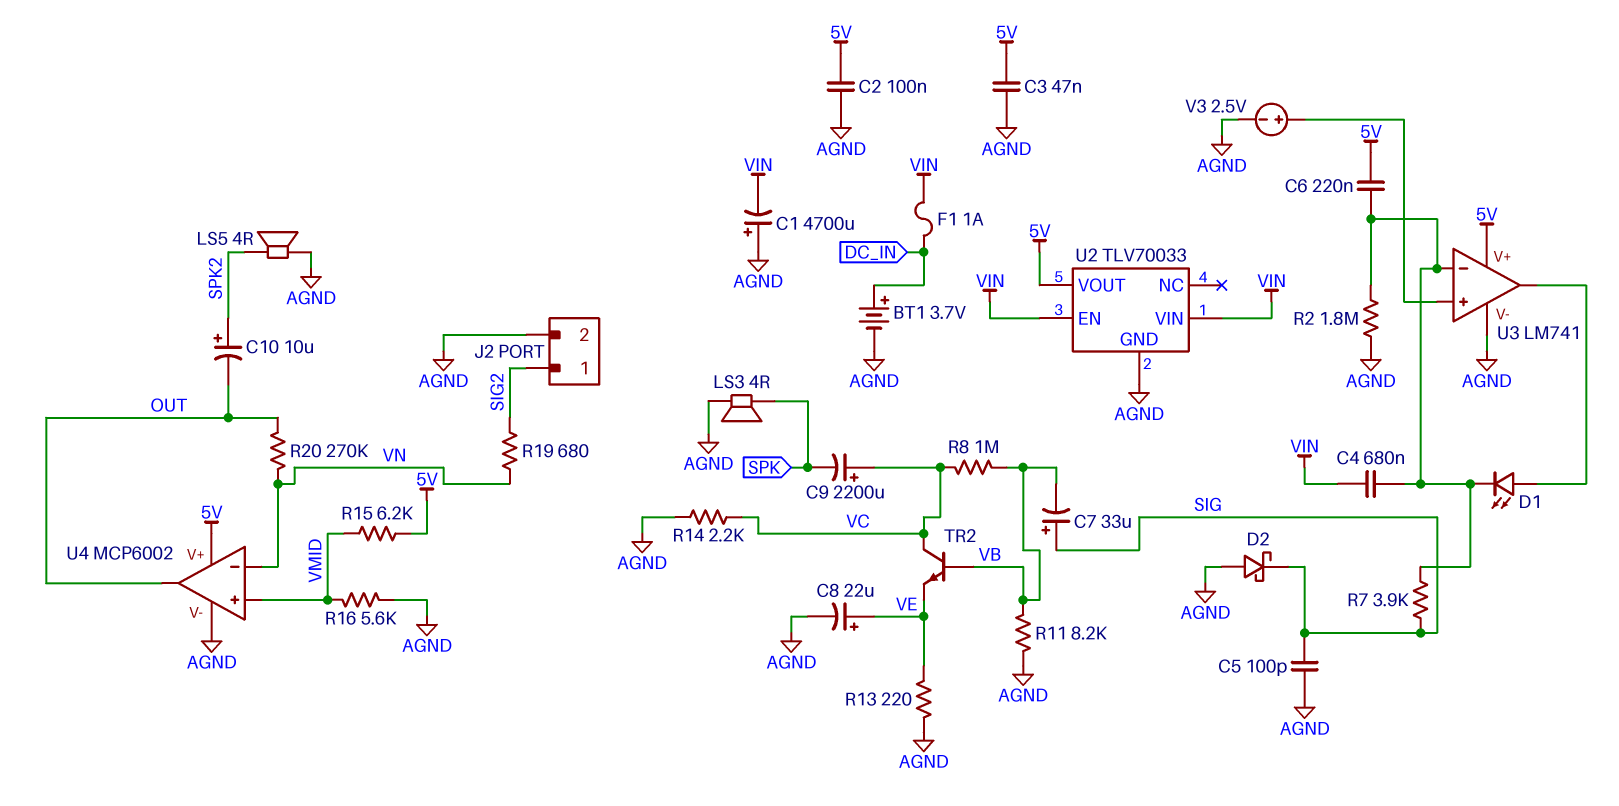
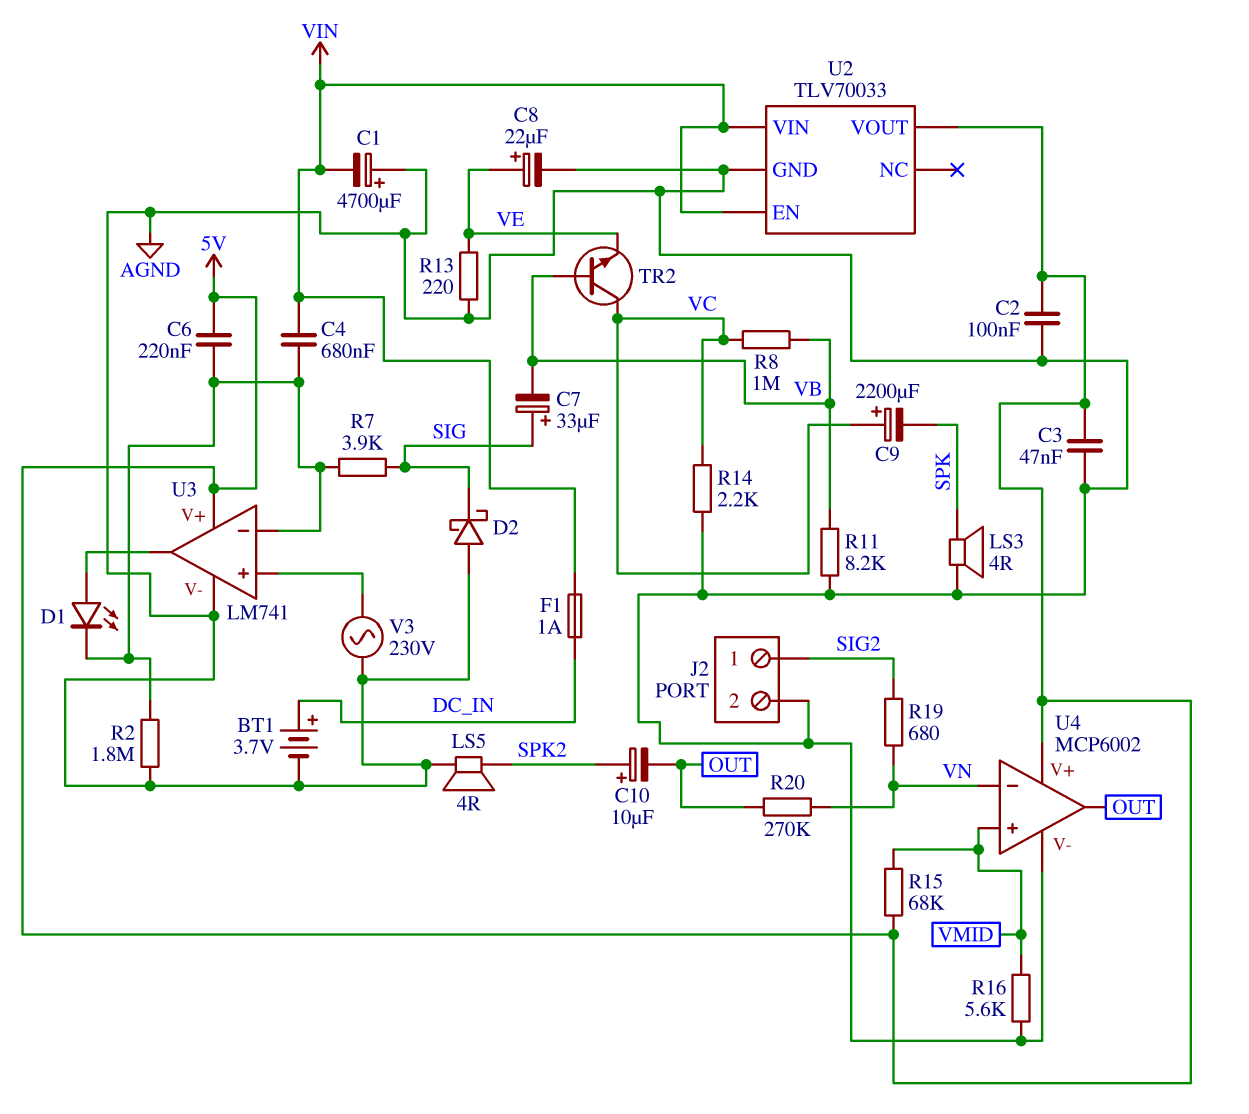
C5: 100pF (AGND, SIG) -> none
R15: 6.2k (5V, VMID) -> 68k (5V, VMID)
V3: 2.5V (plus U3/in+, minus AGND) -> AC 230V (AGND, U3/in+)

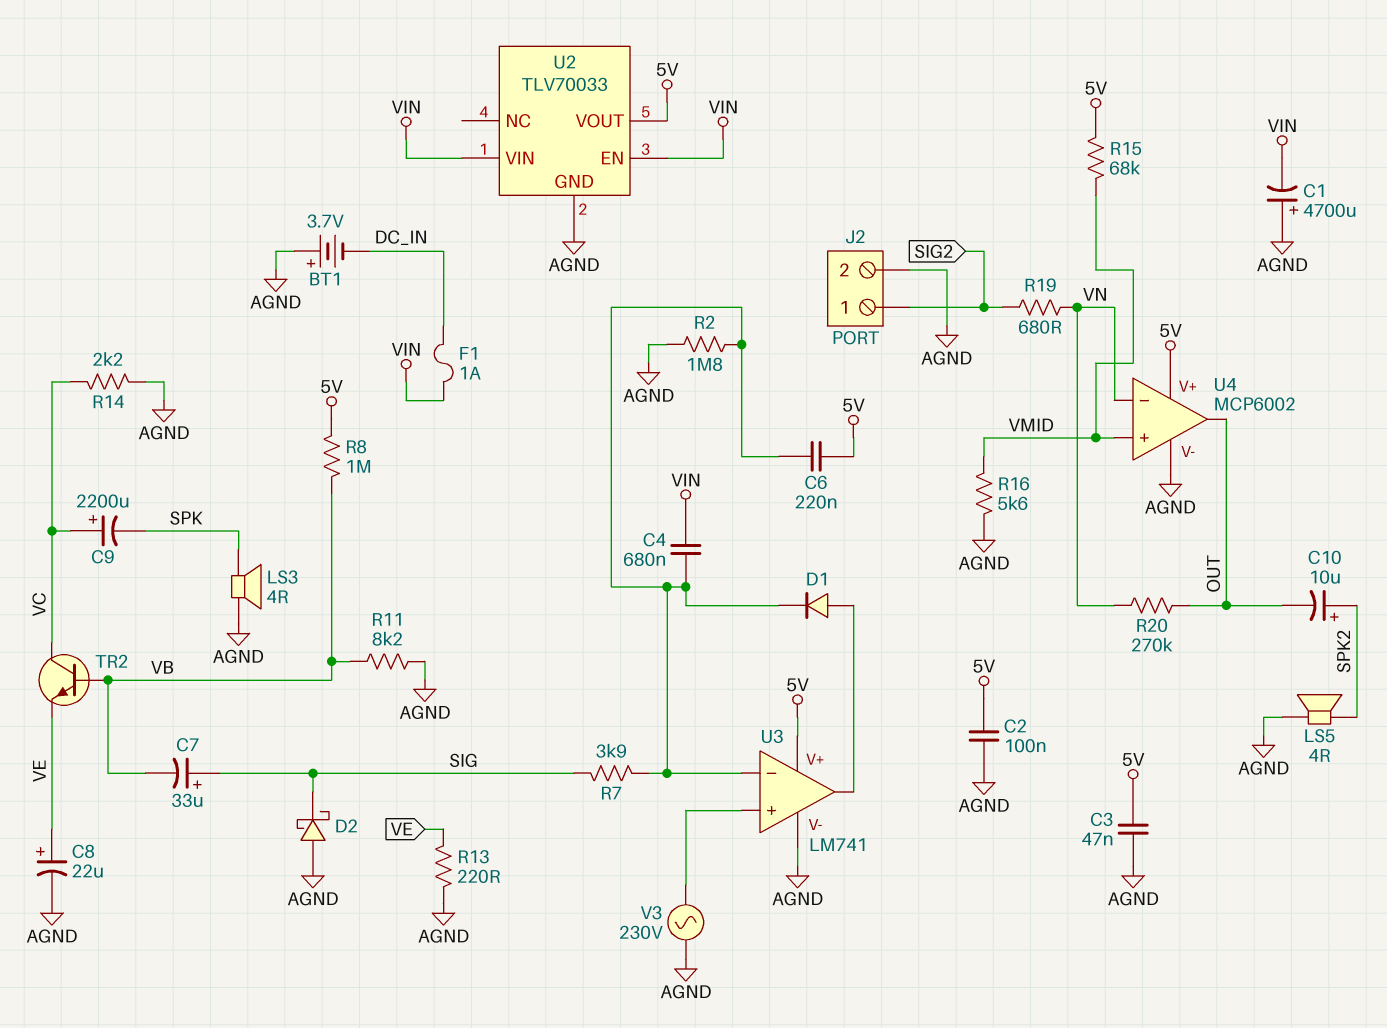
BT1: 3.7V (plus DC_IN, minus AGND) -> 3.7V (plus AGND, minus DC_IN)
D1: LED (A U3/out, K U3/in-) -> diode (A U3/out, K U3/in-)
R8: 1M (VB, VC) -> 1M (5V, VB)

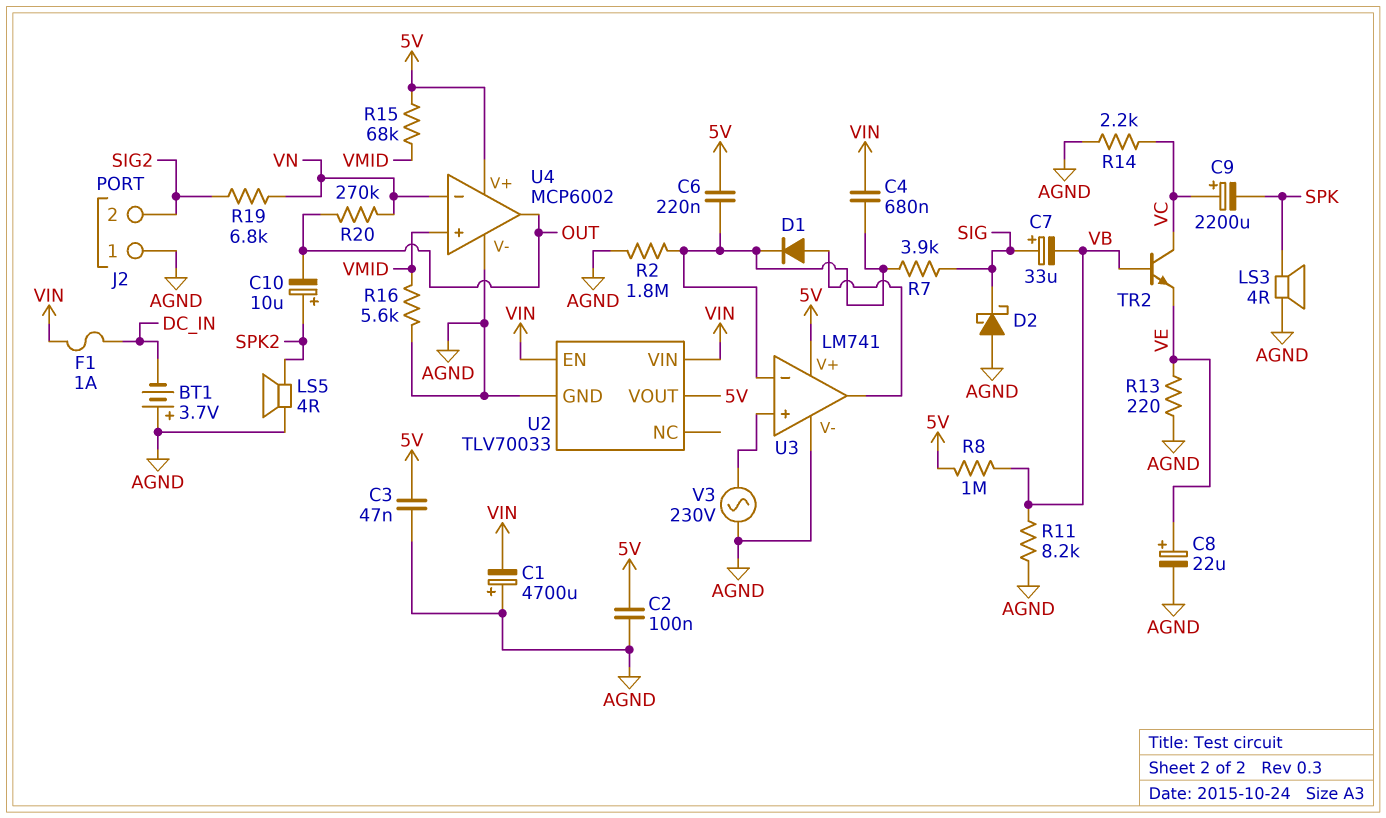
J2 pin 1: SIG2 -> AGND
J2 pin 2: AGND -> SIG2
R19: 680 (SIG2, VN) -> 6.8k (SIG2, VN)

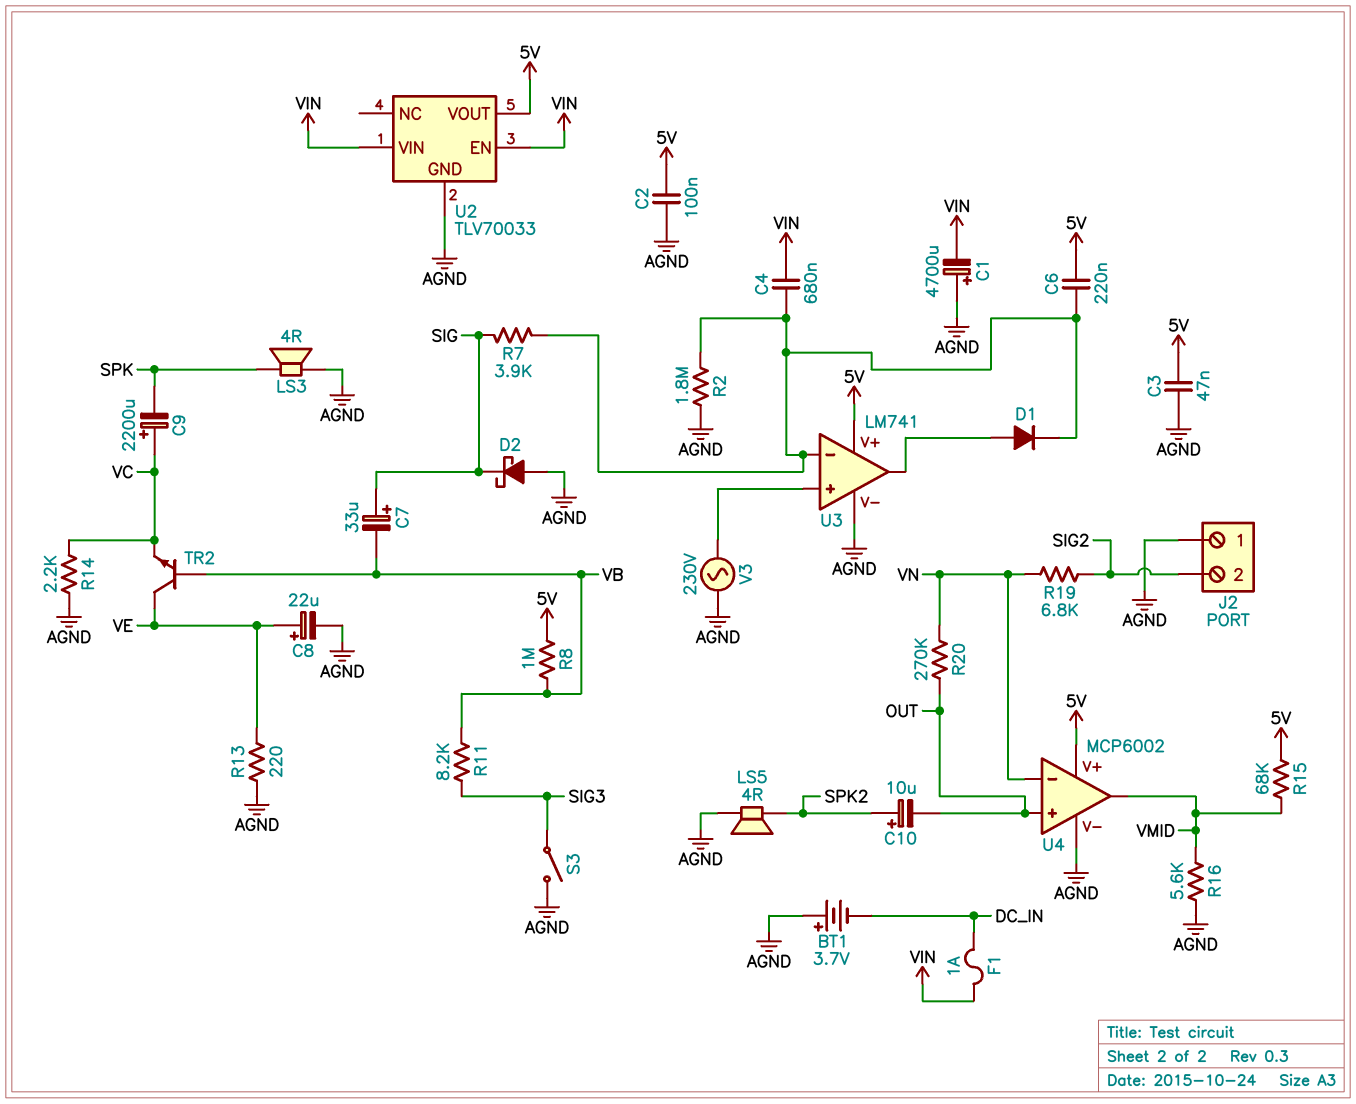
R11: 8.2k (AGND, VB) -> 8.2k (SIG3, VB)
S3: none -> switch (AGND, SIG3)
TR2: NPN (B VB, C VC, E VE) -> NPN (B VB, C VE, E VC)
U4 pin in+: VMID -> OUT
U4 pin out: OUT -> VMID

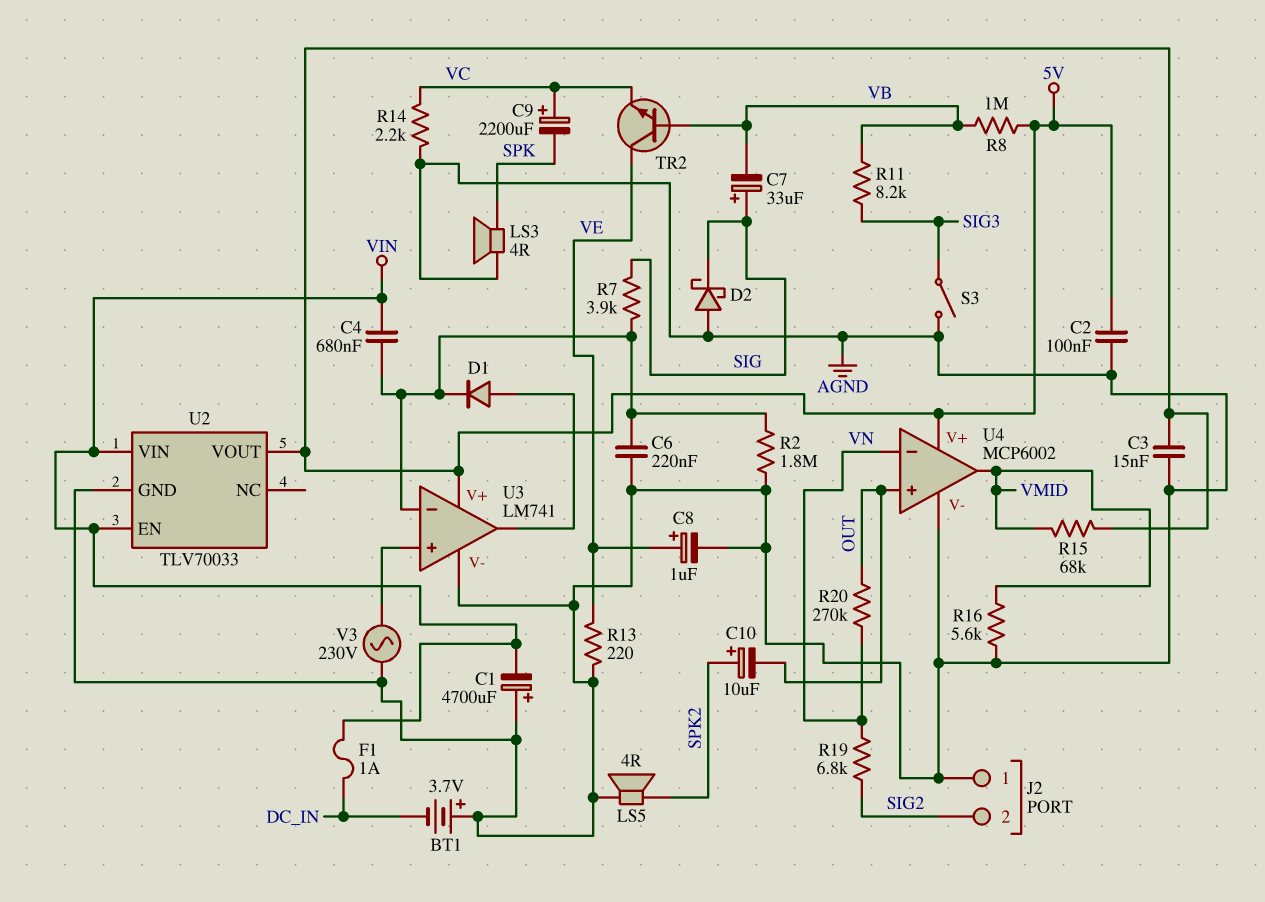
C3: 47nF (5V, AGND) -> 15nF (5V, AGND)
C6: 220nF (5V, U3/in-) -> 220nF (AGND, U3/in-)
C8: 22uF (plus VE, minus AGND) -> 1uF (plus VE, minus AGND)

